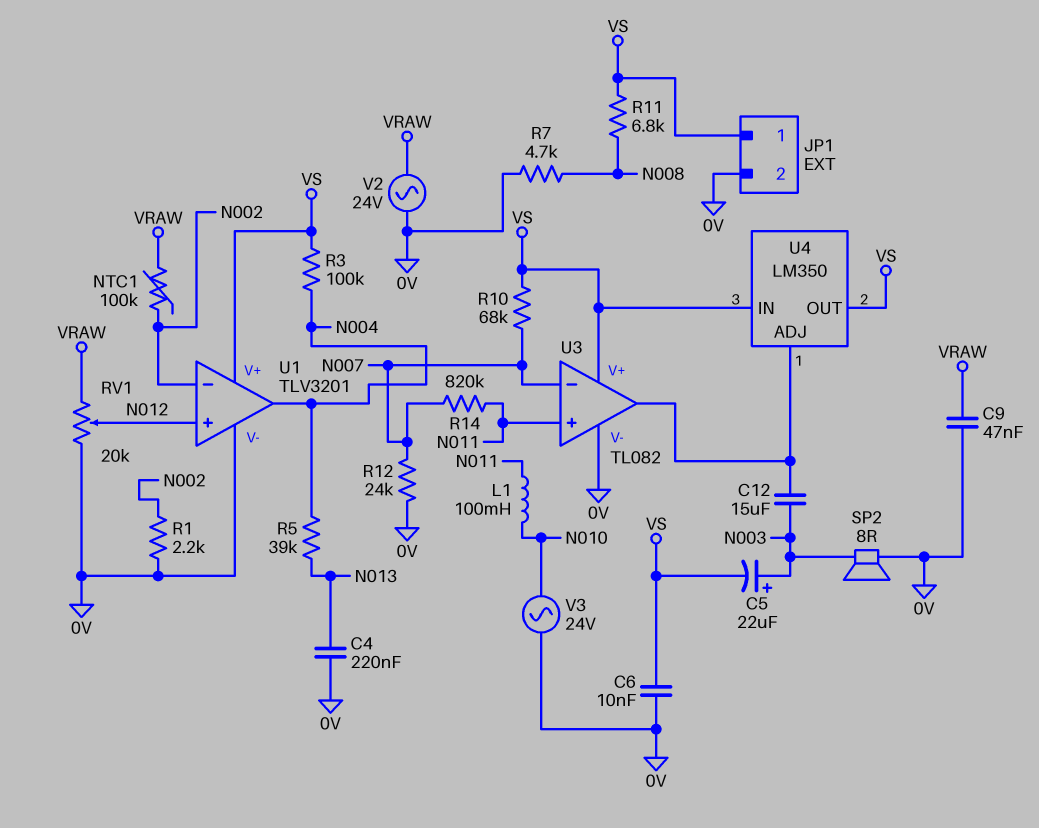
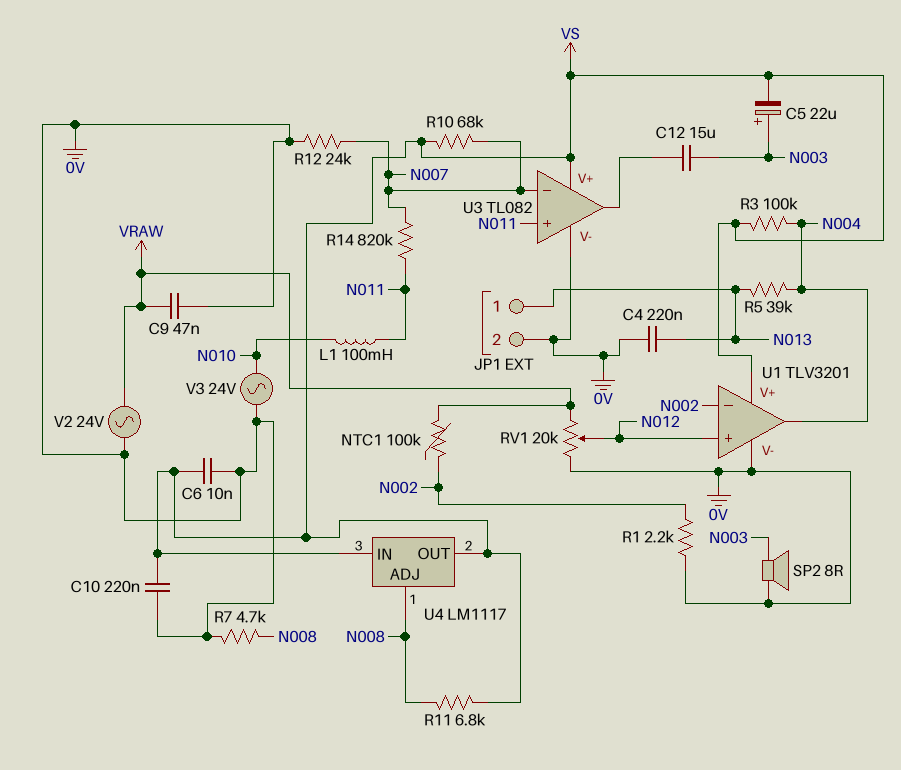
C10: none -> 220nF (0V, VS)
JP1 pin 1: VS -> N013
U4: LM350 -> LM1117
U4 pin ADJ: U3/out -> N008

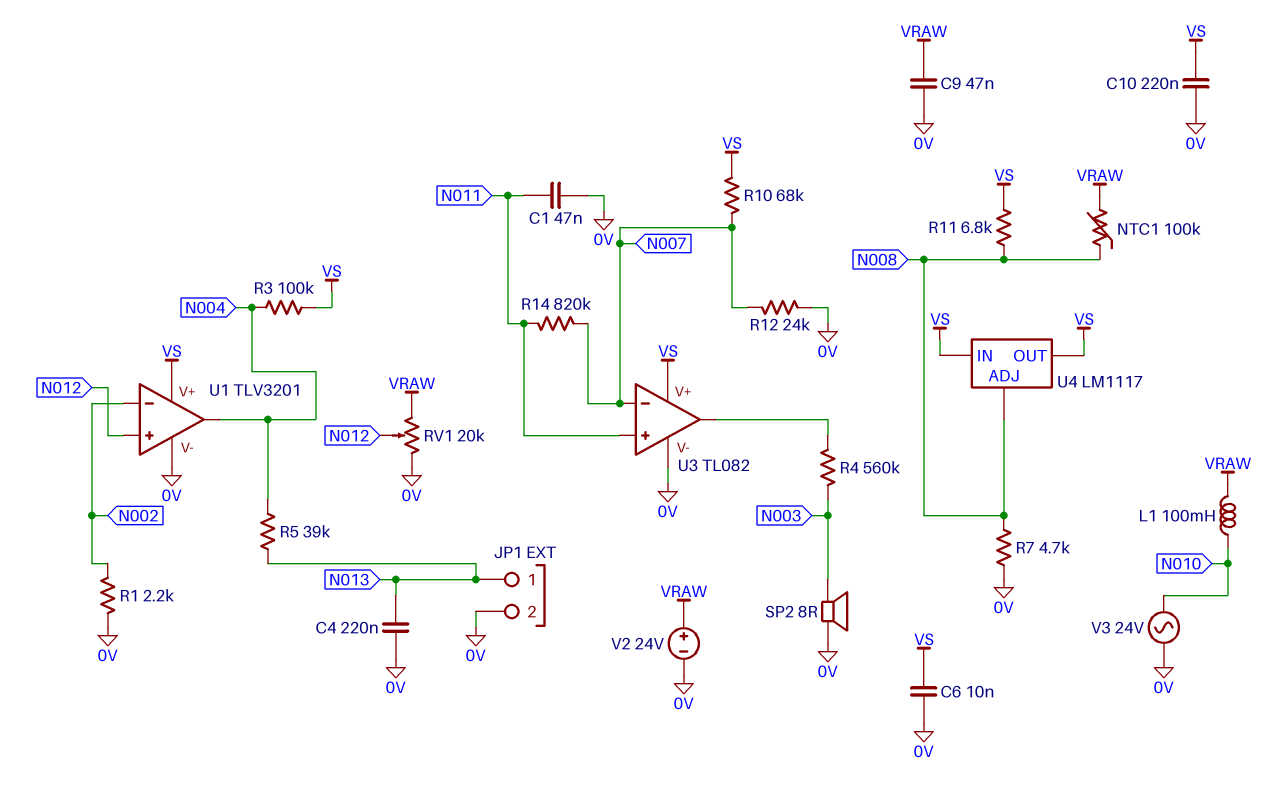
C1: none -> 47nF (0V, N011)
C5: 22uF (plus N003, minus VS) -> none
C12: 15uF (N003, U3/out) -> none
L1: 100mH (N010, N011) -> 100mH (N010, VRAW)
NTC1: 100k (N002, VRAW) -> 100k (N008, VRAW)
R4: none -> 560k (N003, U3/out)
V2: AC 24V (0V, VRAW) -> 24V (plus VRAW, minus 0V)

